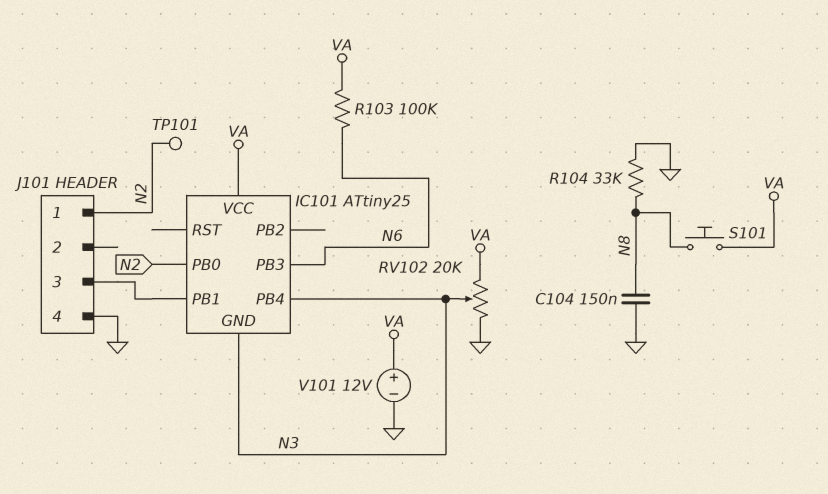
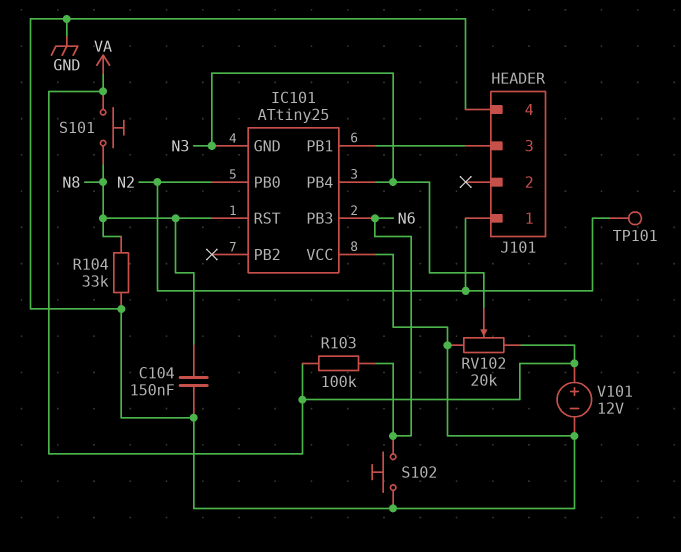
IC101 pin RST: none -> N8
IC101 pin VCC: VA -> GND
S102: none -> button (GND, N6)

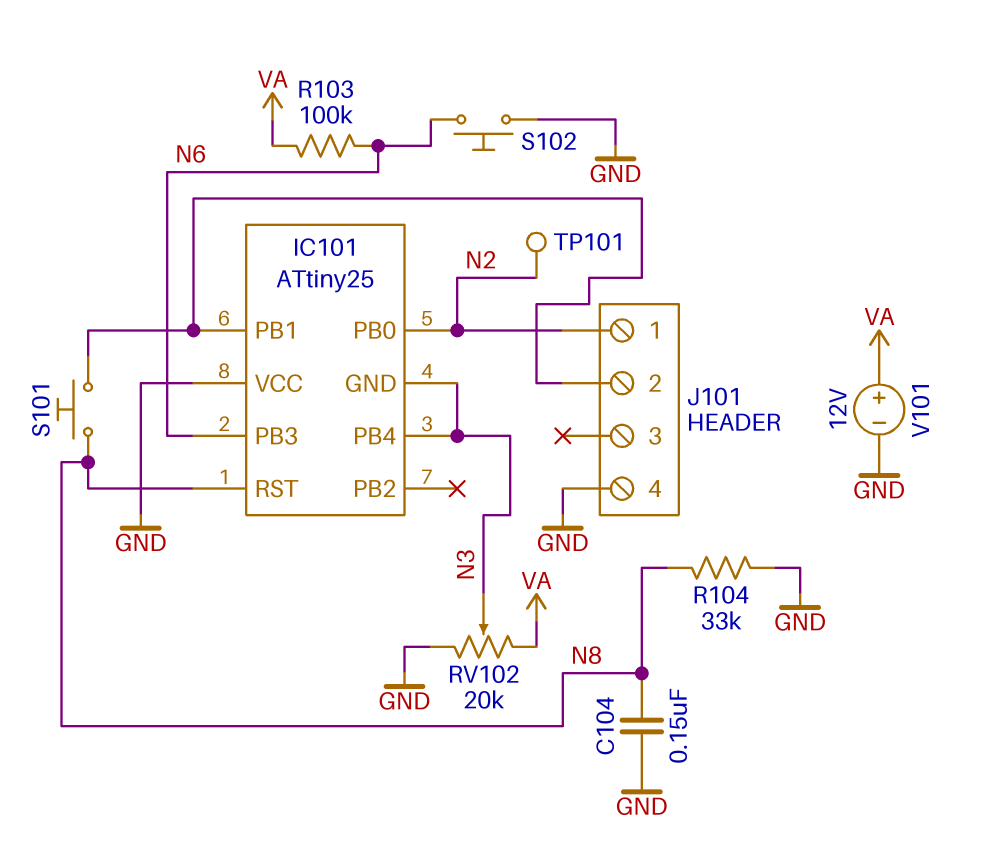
J101 pin 2: none -> IC101/PB1
J101 pin 3: IC101/PB1 -> none
S101: button (N8, VA) -> button (IC101/PB1, N8)

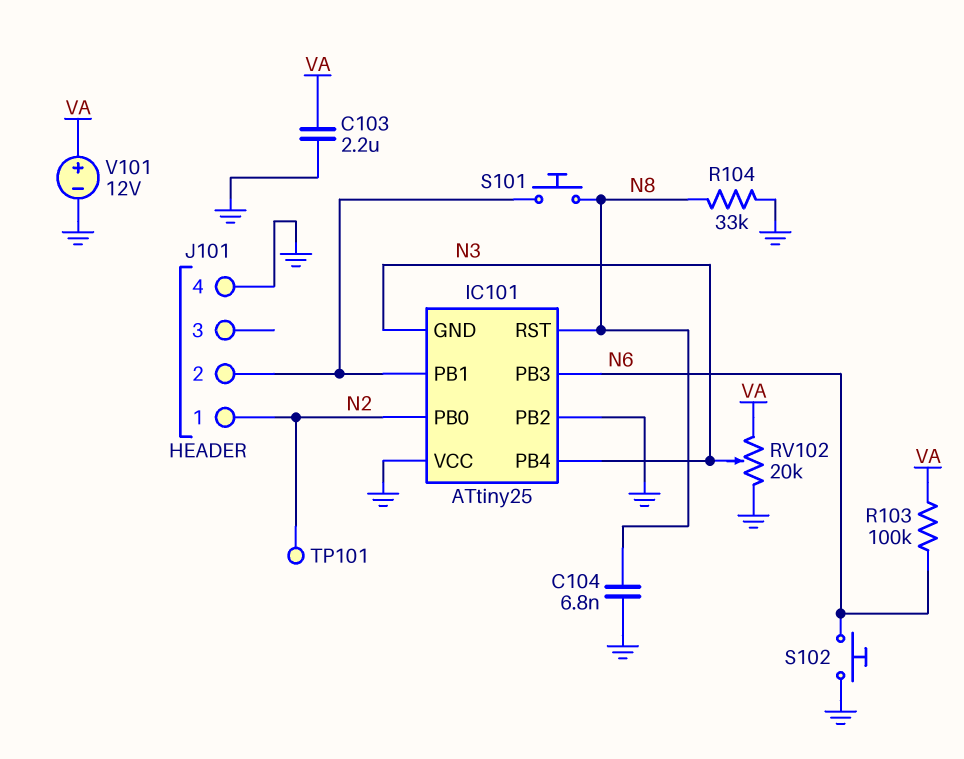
C103: none -> 2.2uF (GND, VA)
C104: 150nF (GND, N8) -> 6.8nF (GND, N8)
IC101 pin PB2: none -> GND

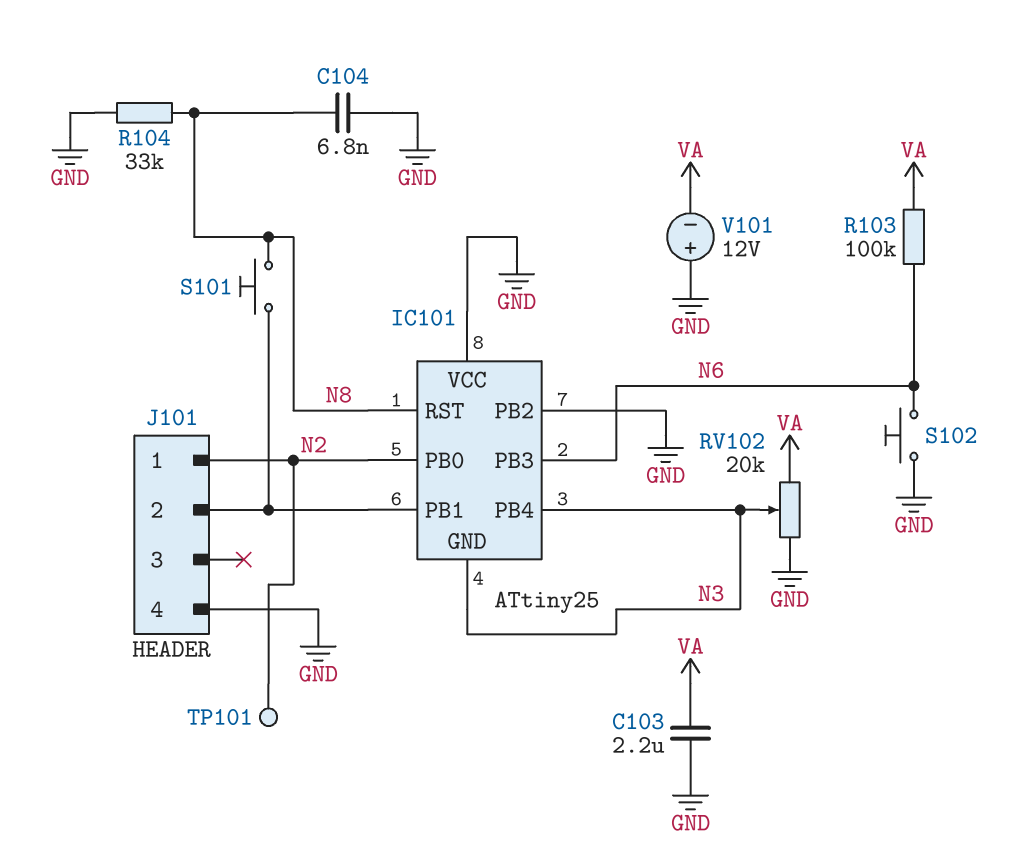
V101: 12V (plus VA, minus GND) -> 12V (plus GND, minus VA)

